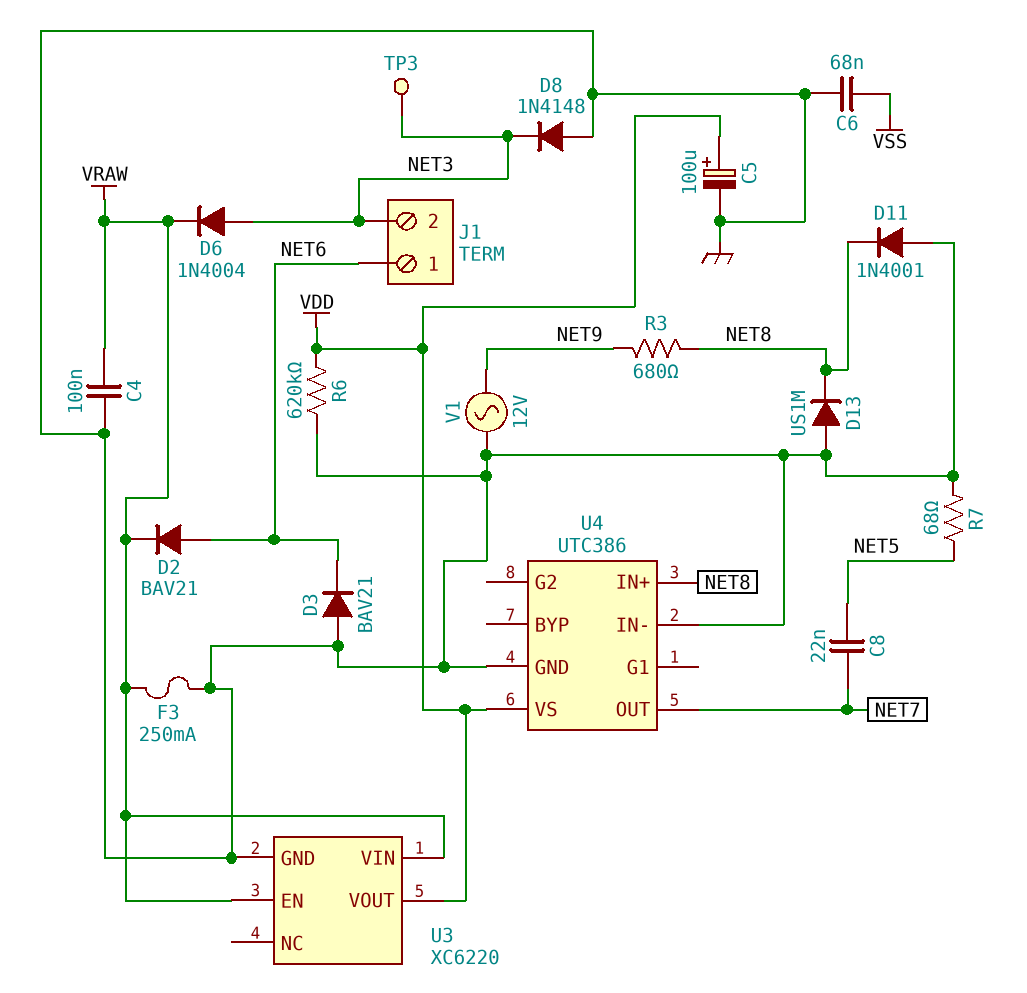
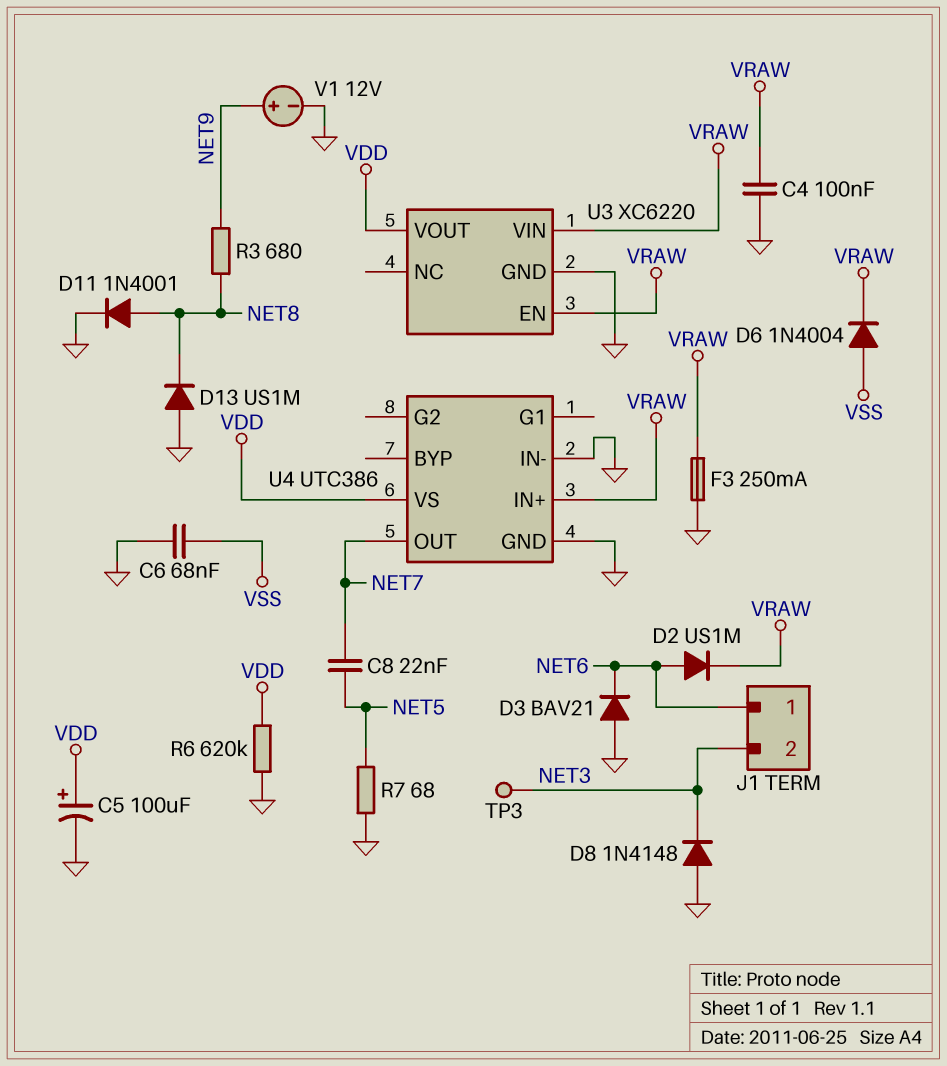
D2: diode BAV21 (A NET6, K VRAW) -> diode US1M (A NET6, K VRAW)
D6: diode 1N4004 (A NET3, K VRAW) -> diode 1N4004 (A VSS, K VRAW)
D11: diode 1N4001 (A GND, K NET8) -> diode 1N4001 (A NET8, K GND)
U4 pin IN+: NET8 -> VRAW
V1: AC 12V (GND, NET9) -> 12V (plus NET9, minus GND)

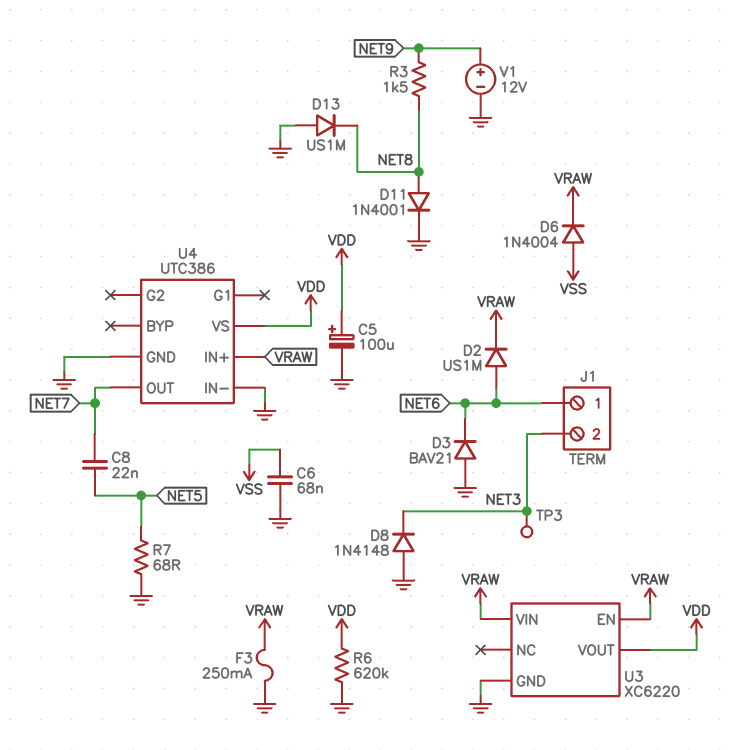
C4: 100nF (GND, VRAW) -> none
R3: 680 (NET8, NET9) -> 1.5k (NET8, NET9)

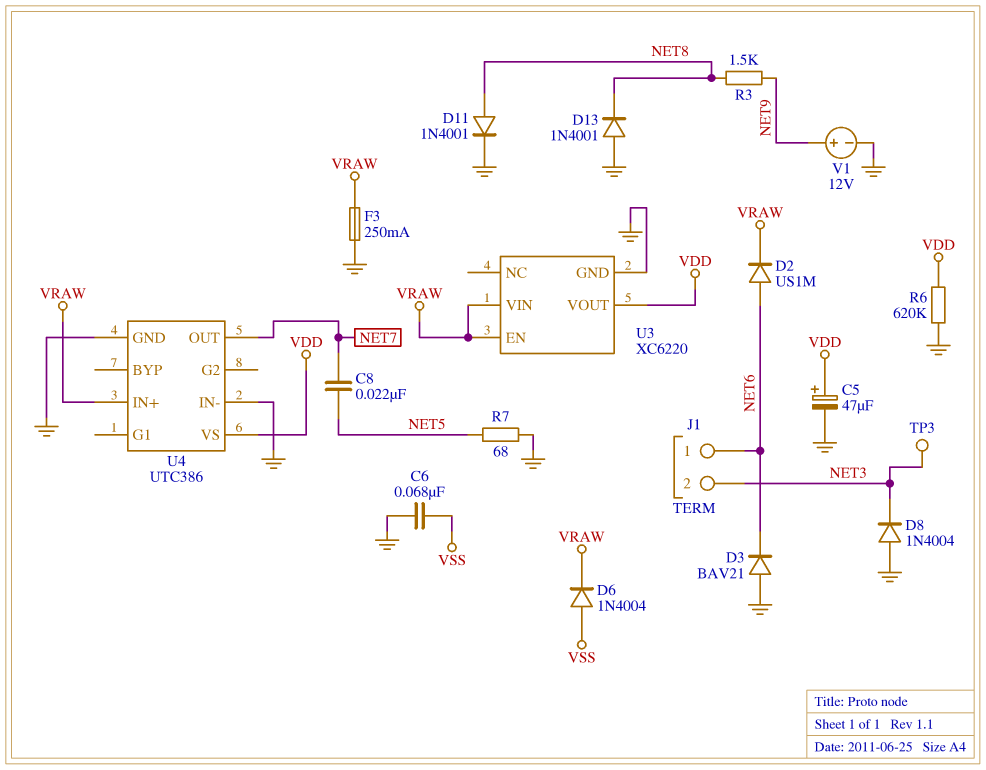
C5: 100uF (plus VDD, minus GND) -> 47uF (plus VDD, minus GND)
D8: diode 1N4148 (A GND, K NET3) -> diode 1N4004 (A GND, K NET3)
D13: diode US1M (A GND, K NET8) -> diode 1N4001 (A GND, K NET8)

